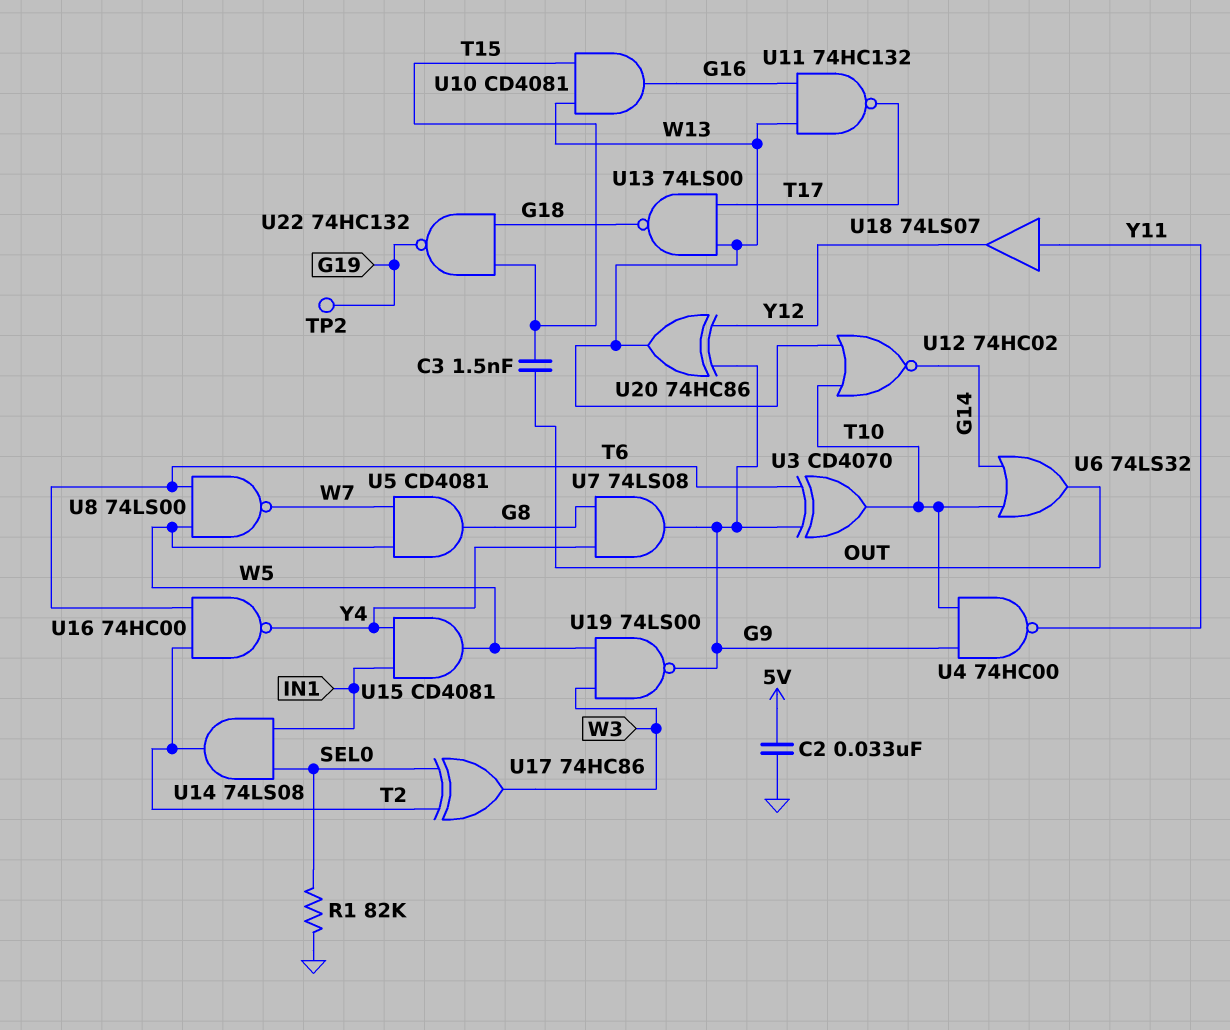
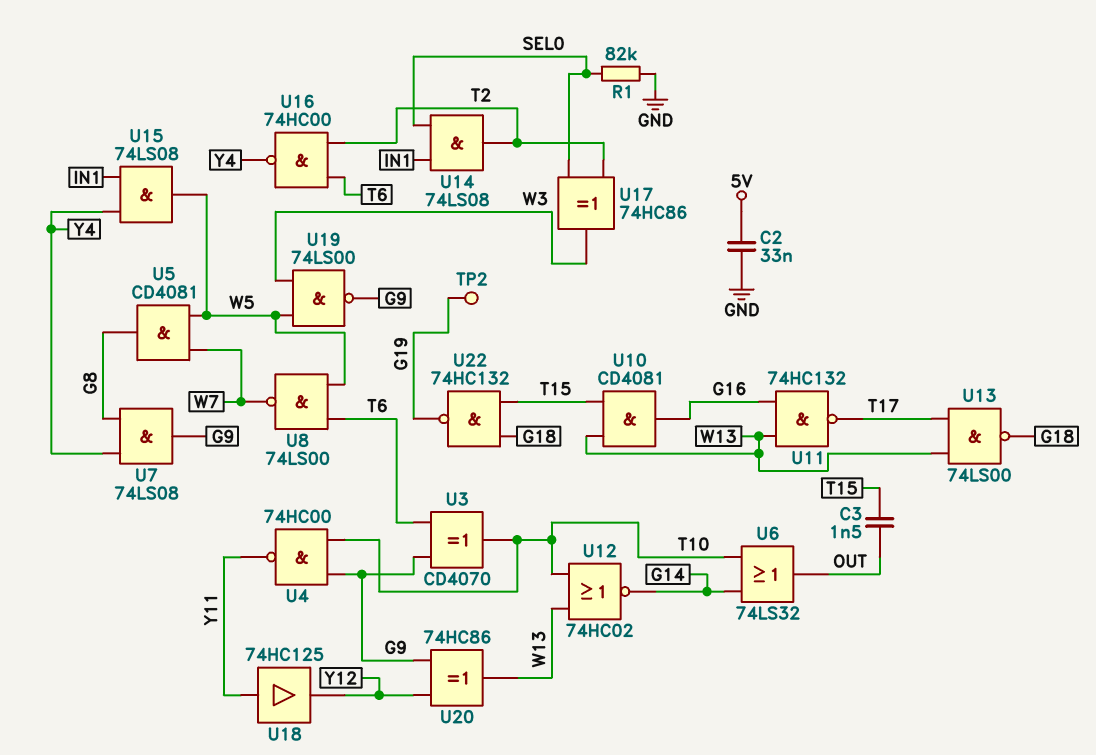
U15: AND CD4081 (in IN1, in Y4, out W5) -> AND 74LS08 (in IN1, in Y4, out W5)
U18: buffer 74LS07 (in Y11, out Y12) -> buffer 74HC125 (in Y11, out Y12)

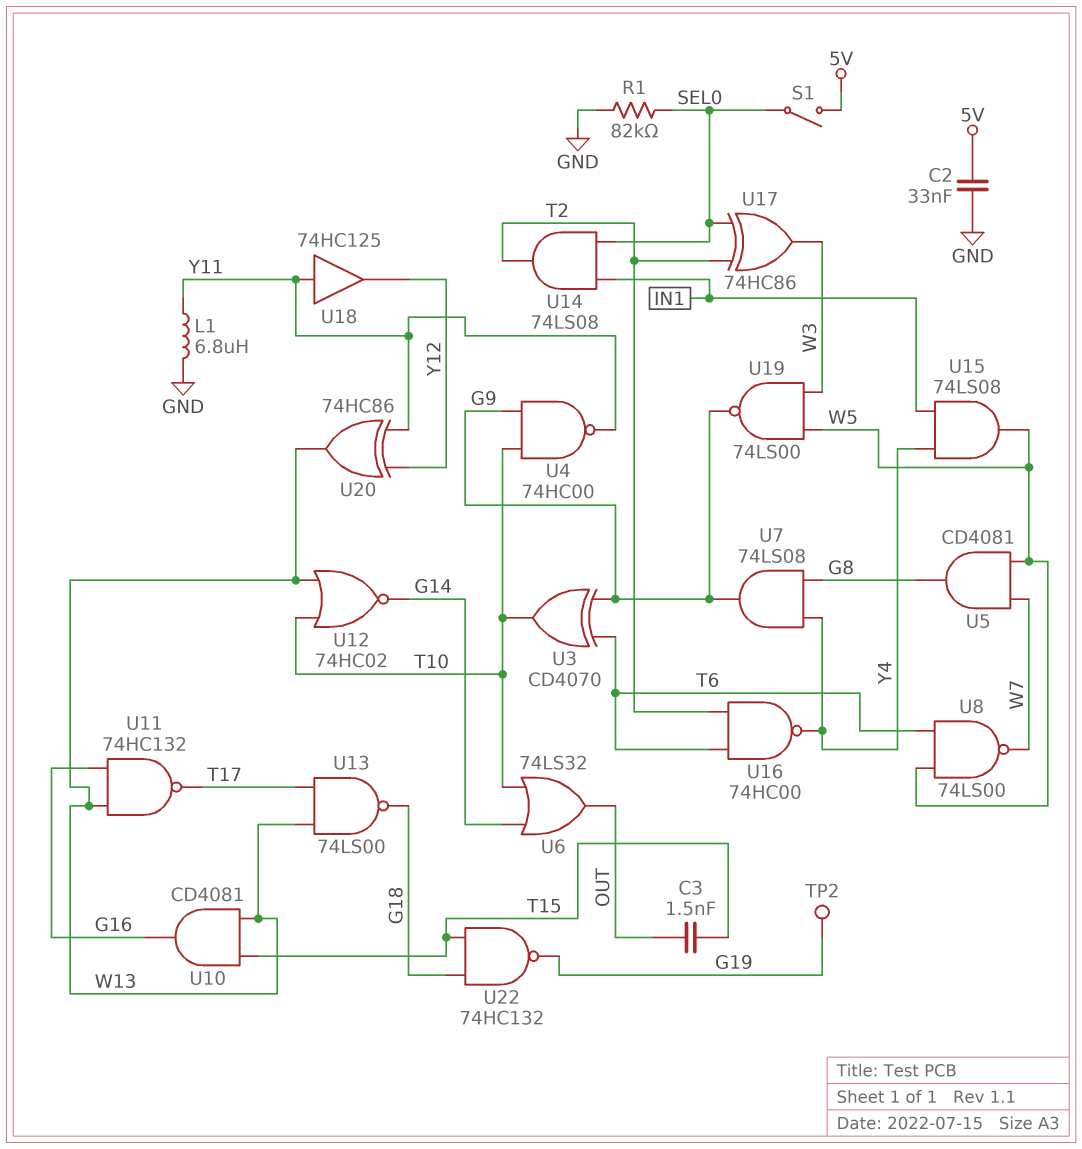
L1: none -> 6.8uH (GND, Y11)
S1: none -> switch (5V, SEL0)
U20: XOR 74HC86 (in G9, in Y12, out W13) -> XOR 74HC86 (in Y11, in Y12, out W13)

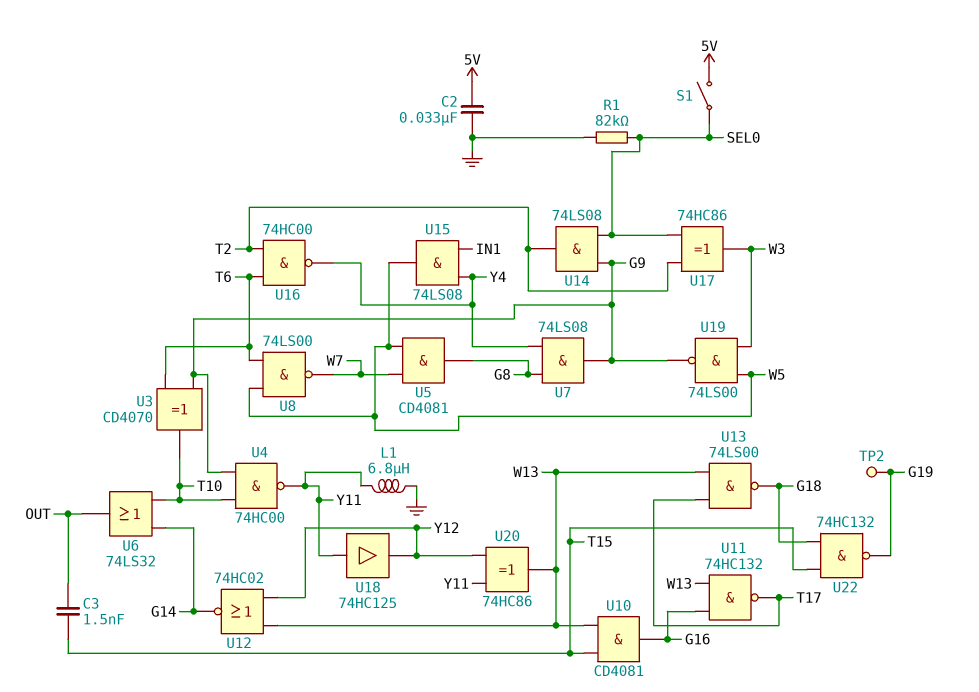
U12: NOR 74HC02 (in T10, in W13, out G14) -> NOR 74HC02 (in W13, in Y12, out G14)
U14: AND 74LS08 (in IN1, in SEL0, out T2) -> AND 74LS08 (in G9, in SEL0, out T2)

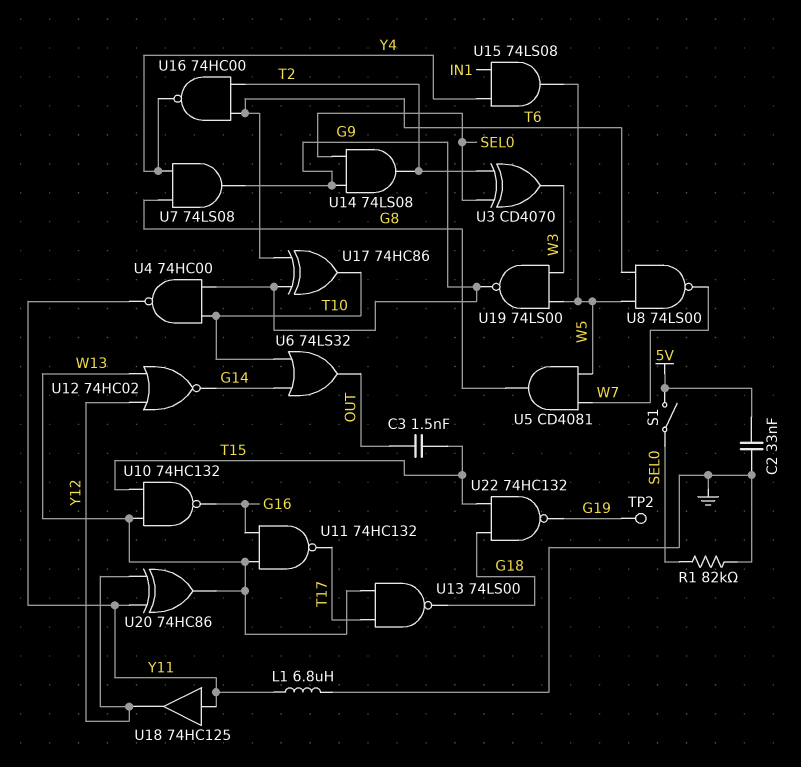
U3: XOR CD4070 (in G9, in T6, out T10) -> XOR CD4070 (in SEL0, in T2, out W3)
U10: AND CD4081 (in T15, in W13, out G16) -> NAND 74HC132 (in T15, in W13, out G16)
U17: XOR 74HC86 (in SEL0, in T2, out W3) -> XOR 74HC86 (in G9, in T6, out T10)

